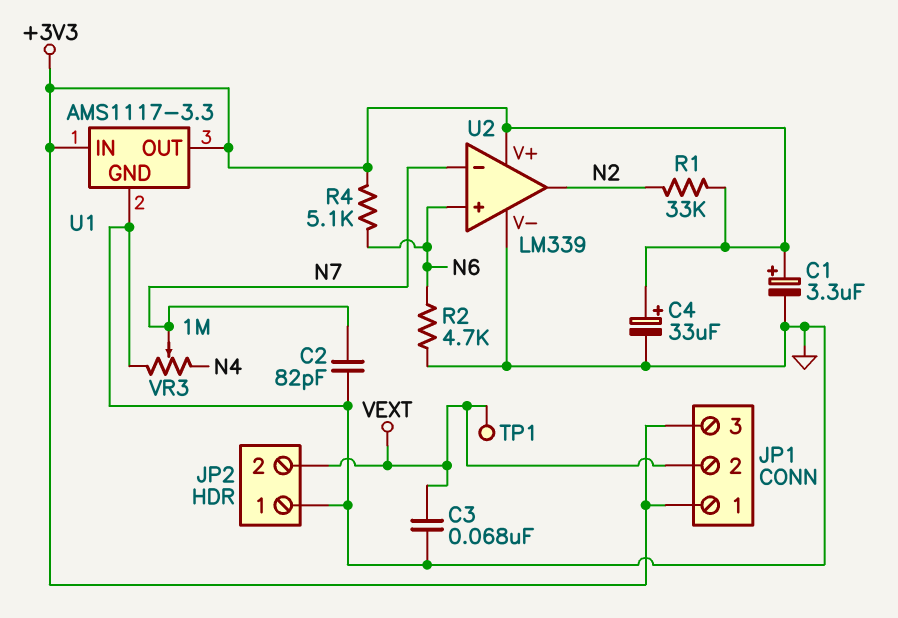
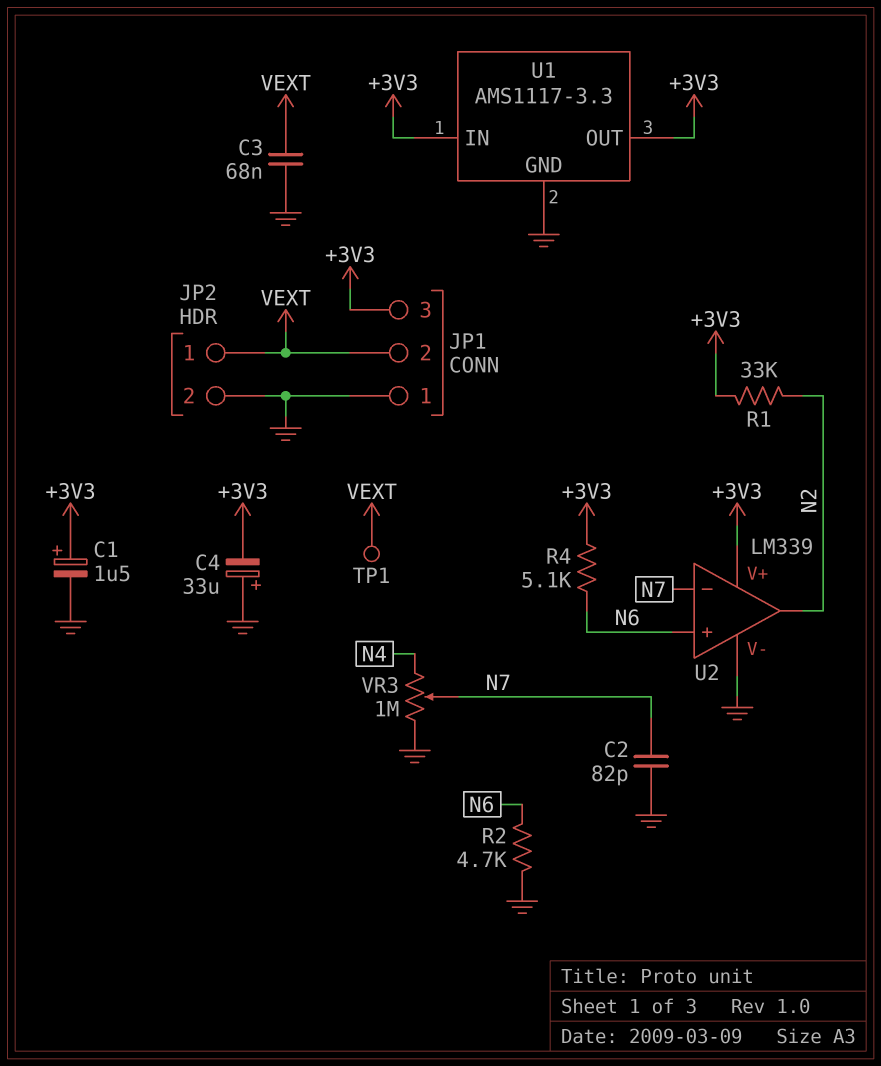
C1: 3.3uF (plus +3V3, minus GND) -> 1.5uF (plus +3V3, minus GND)
C4: 33uF (plus +3V3, minus GND) -> 33uF (plus GND, minus +3V3)
JP1 pin 1: +3V3 -> GND
JP2 pin 1: GND -> VEXT
JP2 pin 2: VEXT -> GND

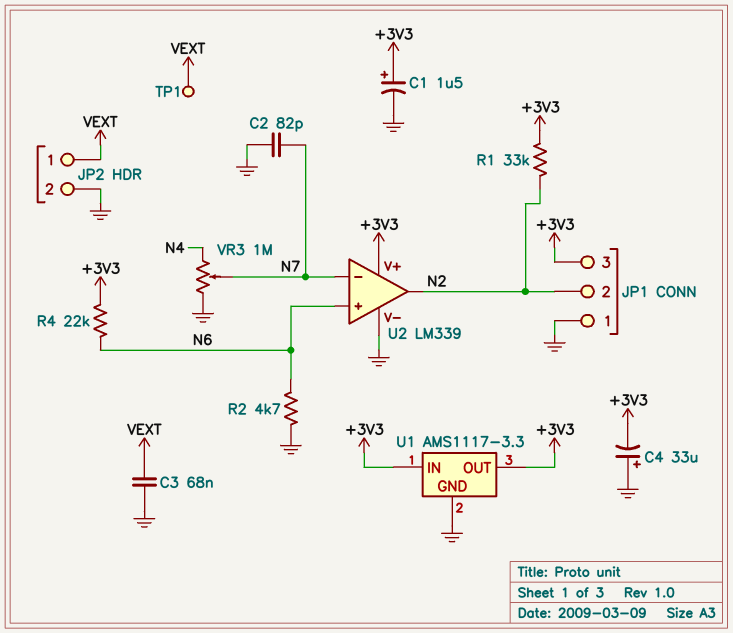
JP1 pin 2: VEXT -> N2
R4: 5.1k (+3V3, N6) -> 22k (+3V3, N6)

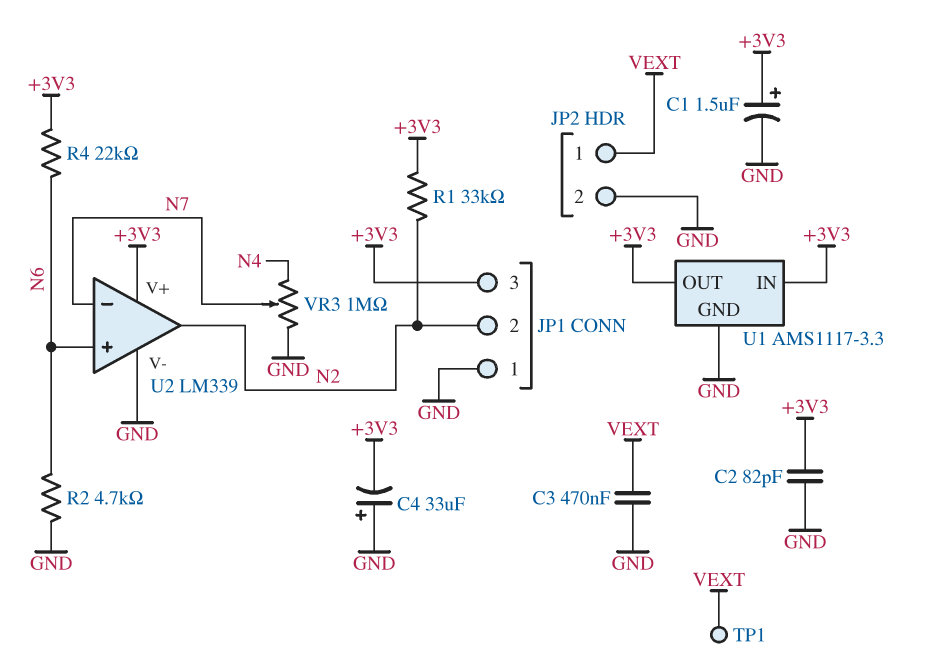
C2: 82pF (GND, N7) -> 82pF (+3V3, GND)
C3: 68nF (GND, VEXT) -> 470nF (GND, VEXT)

